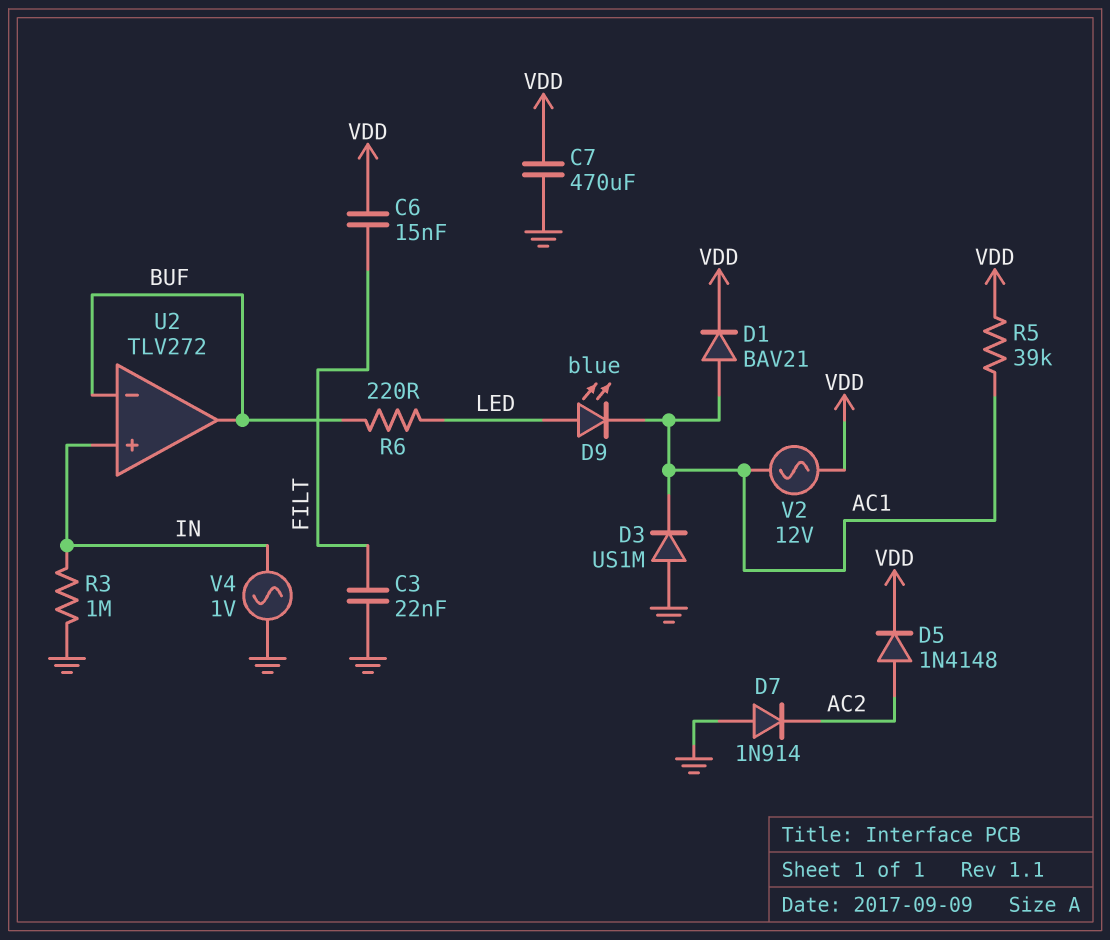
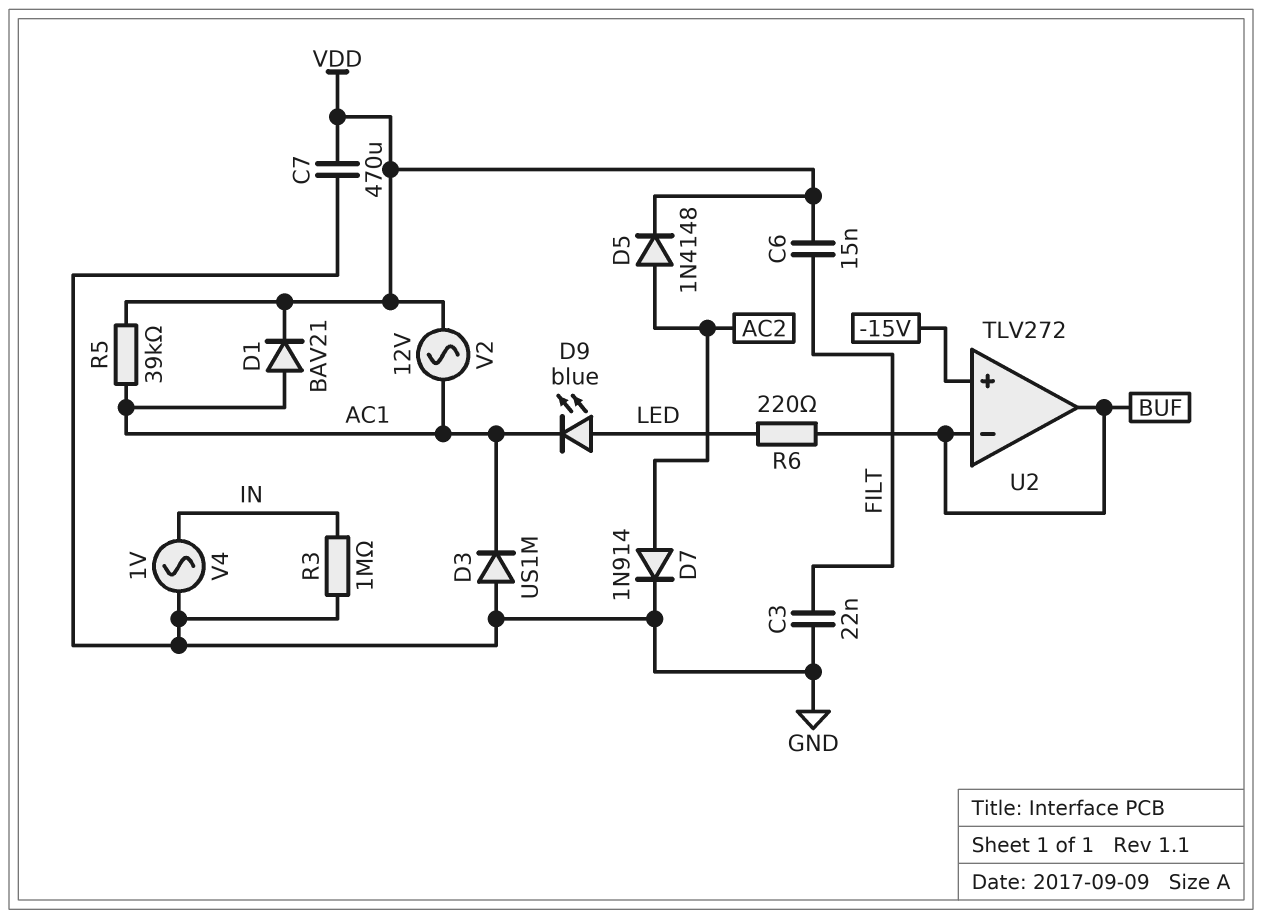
D7: diode 1N914 (A GND, K AC2) -> diode 1N914 (A AC2, K GND)
U2 pin in+: IN -> -15V

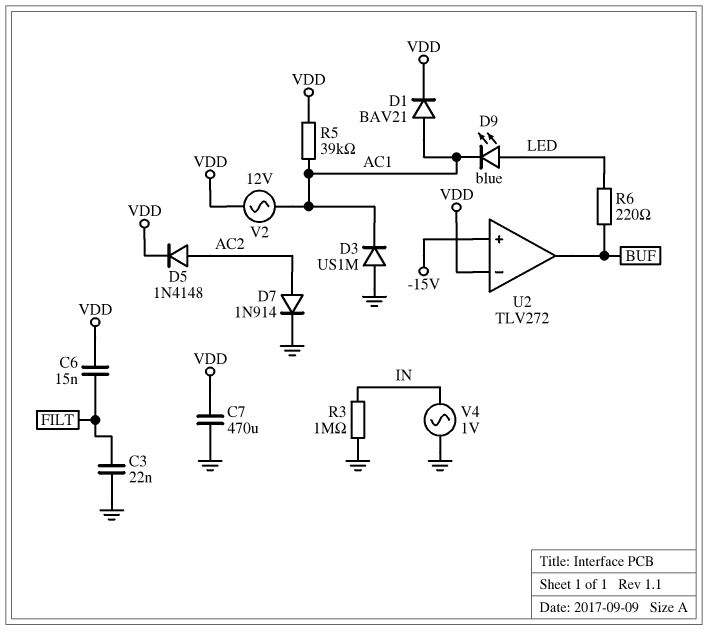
U2 pin in-: BUF -> VDD

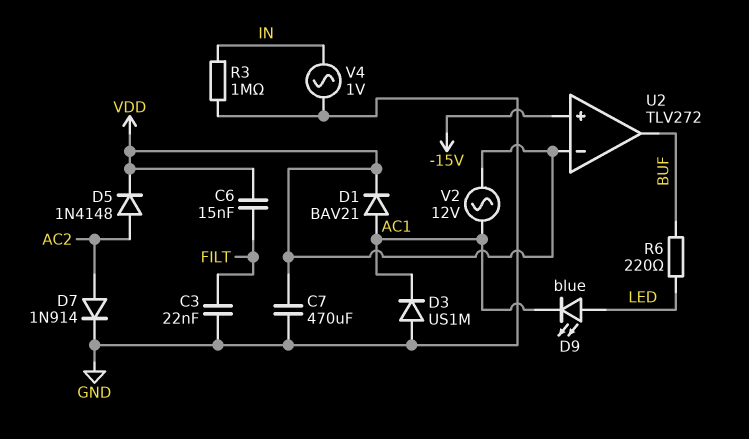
R5: 39k (AC1, VDD) -> none

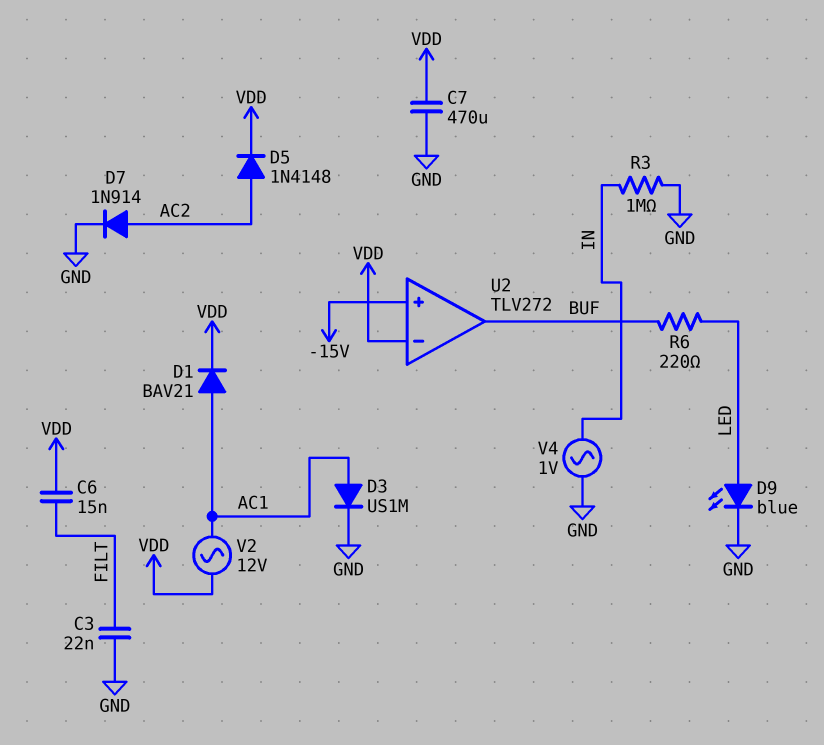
D3: diode US1M (A GND, K AC1) -> diode US1M (A AC1, K GND)
D9: LED blue (A LED, K AC1) -> LED blue (A LED, K GND)

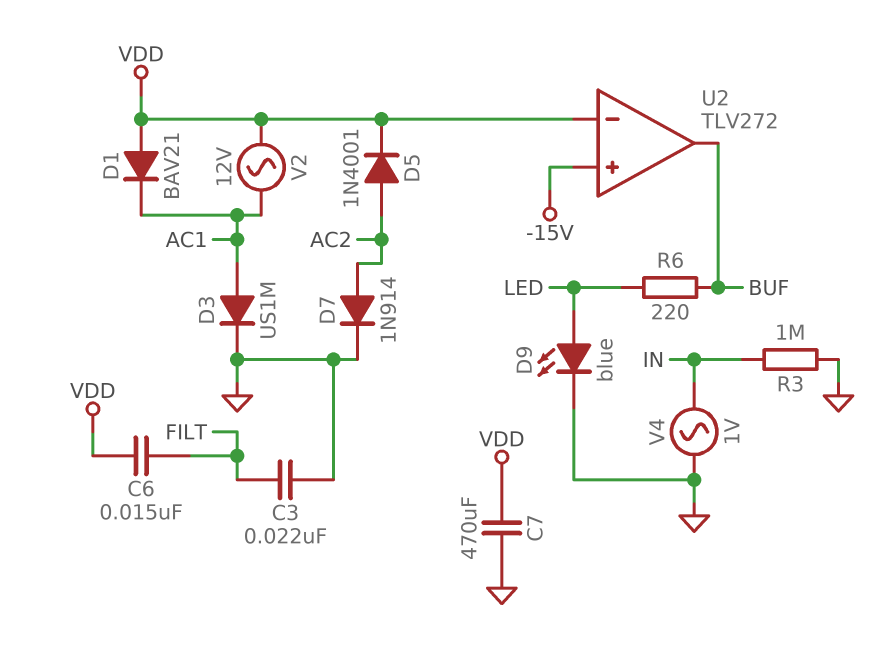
D1: diode BAV21 (A AC1, K VDD) -> diode BAV21 (A VDD, K AC1)
D5: diode 1N4148 (A AC2, K VDD) -> diode 1N4001 (A AC2, K VDD)

